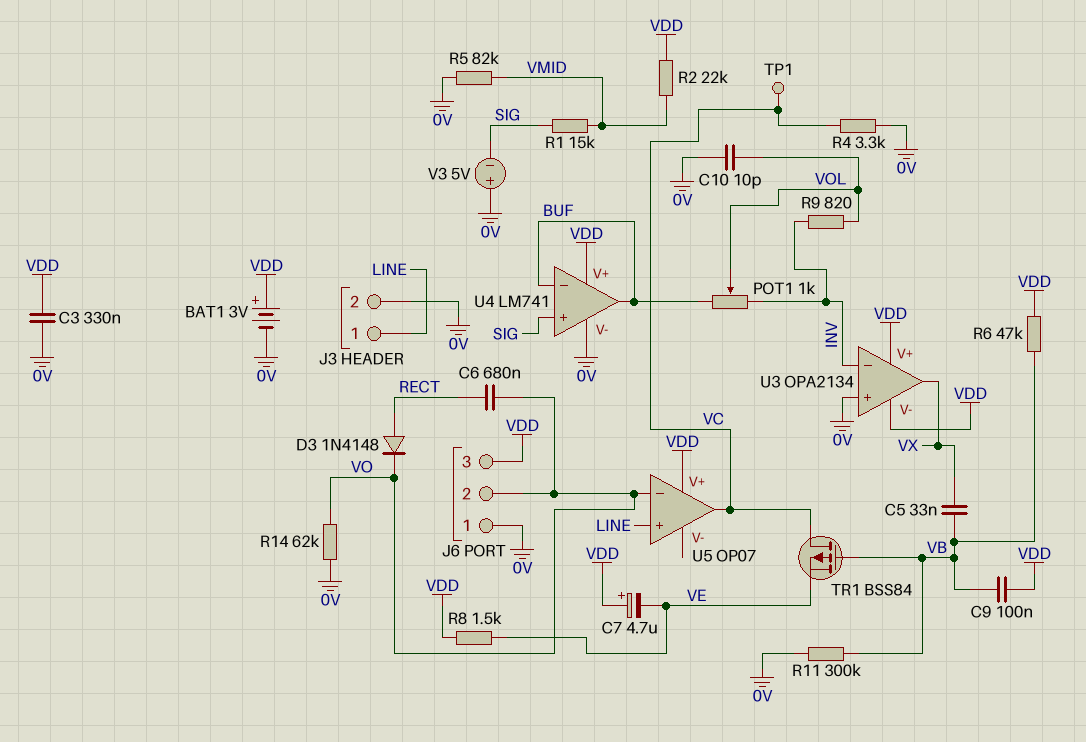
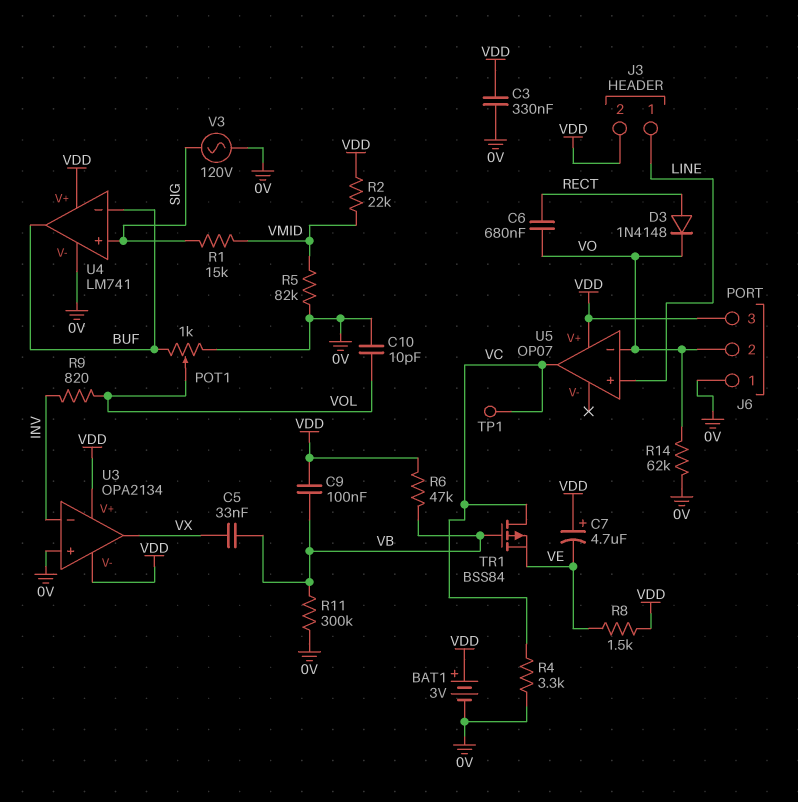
J3 pin 2: 0V -> VDD
POT1: 1k (BUF, INV, wiper VOL) -> 1k (0V, BUF, wiper VOL)
V3: 5V (plus 0V, minus SIG) -> AC 120V (0V, SIG)

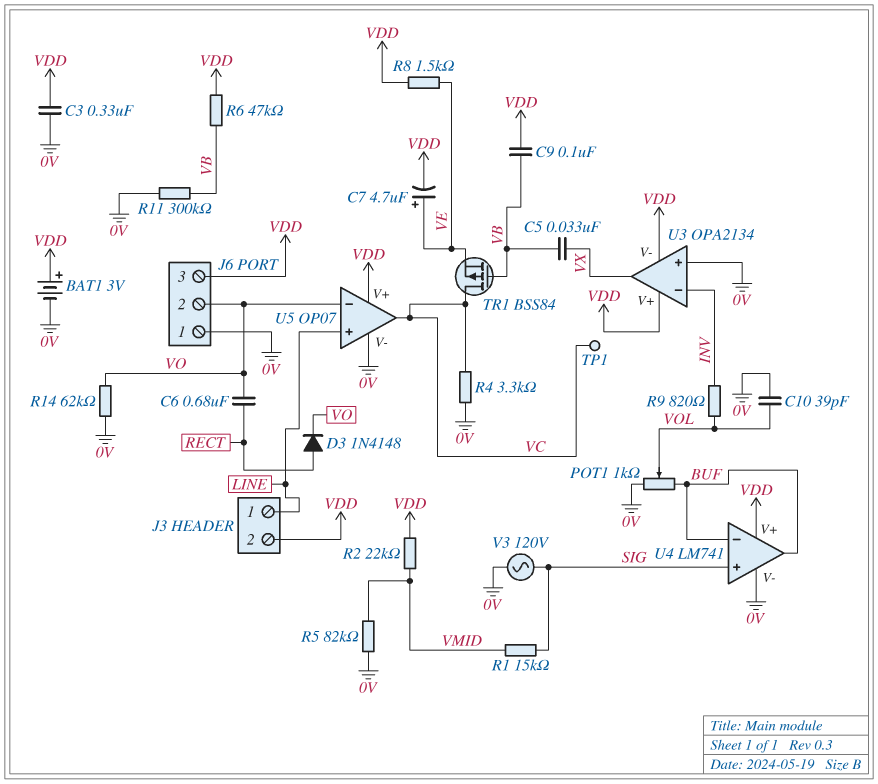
C7: 4.7uF (plus VDD, minus VE) -> 4.7uF (plus VE, minus VDD)
C10: 10pF (0V, VOL) -> 39pF (0V, VOL)
U5 pin V-: none -> 0V

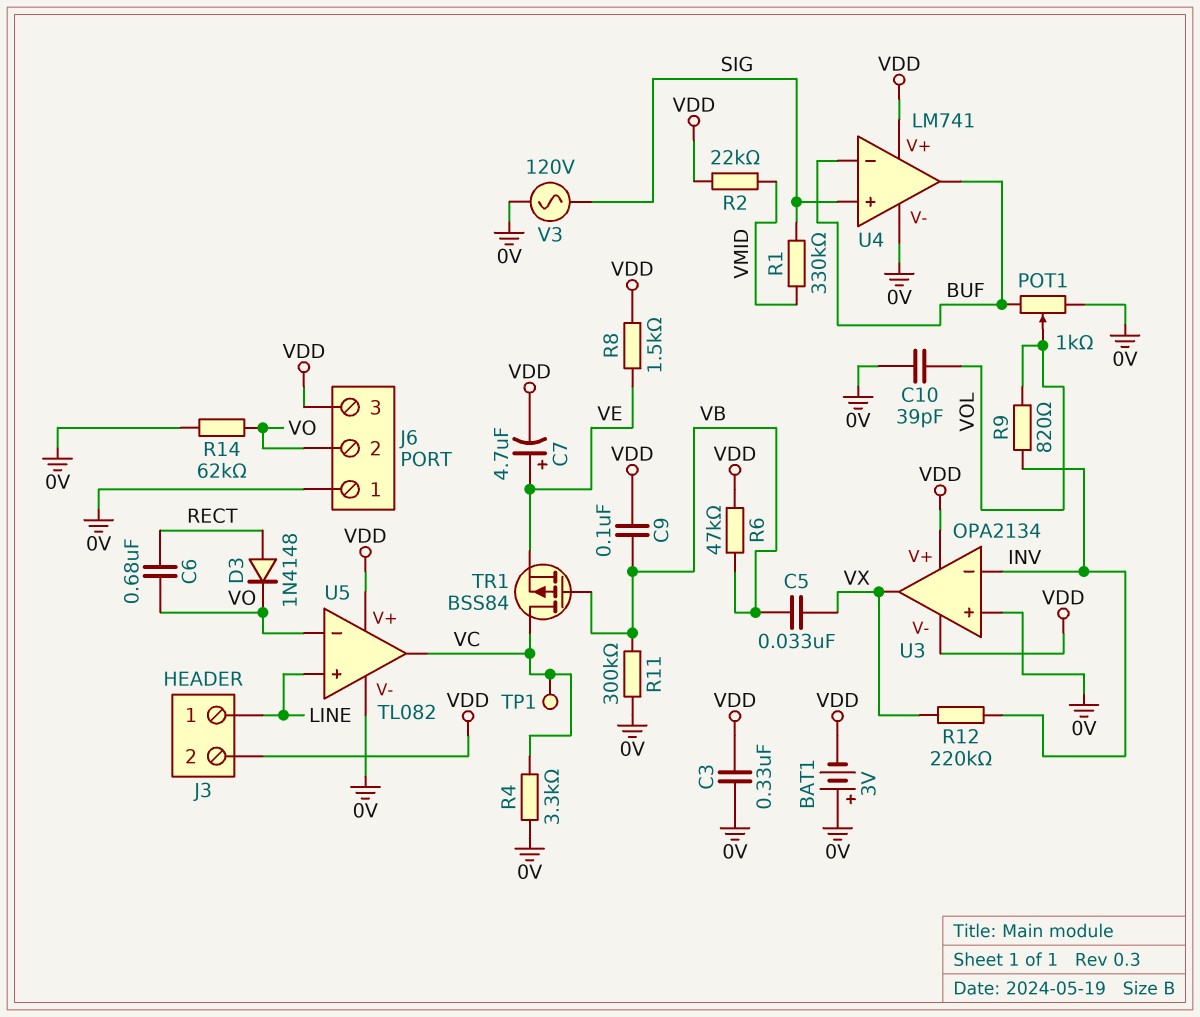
BAT1: 3V (plus VDD, minus 0V) -> 3V (plus 0V, minus VDD)
R1: 15k (SIG, VMID) -> 330k (SIG, VMID)
R5: 82k (0V, VMID) -> none
R12: none -> 220k (INV, VX)
U5: OP07 -> TL082

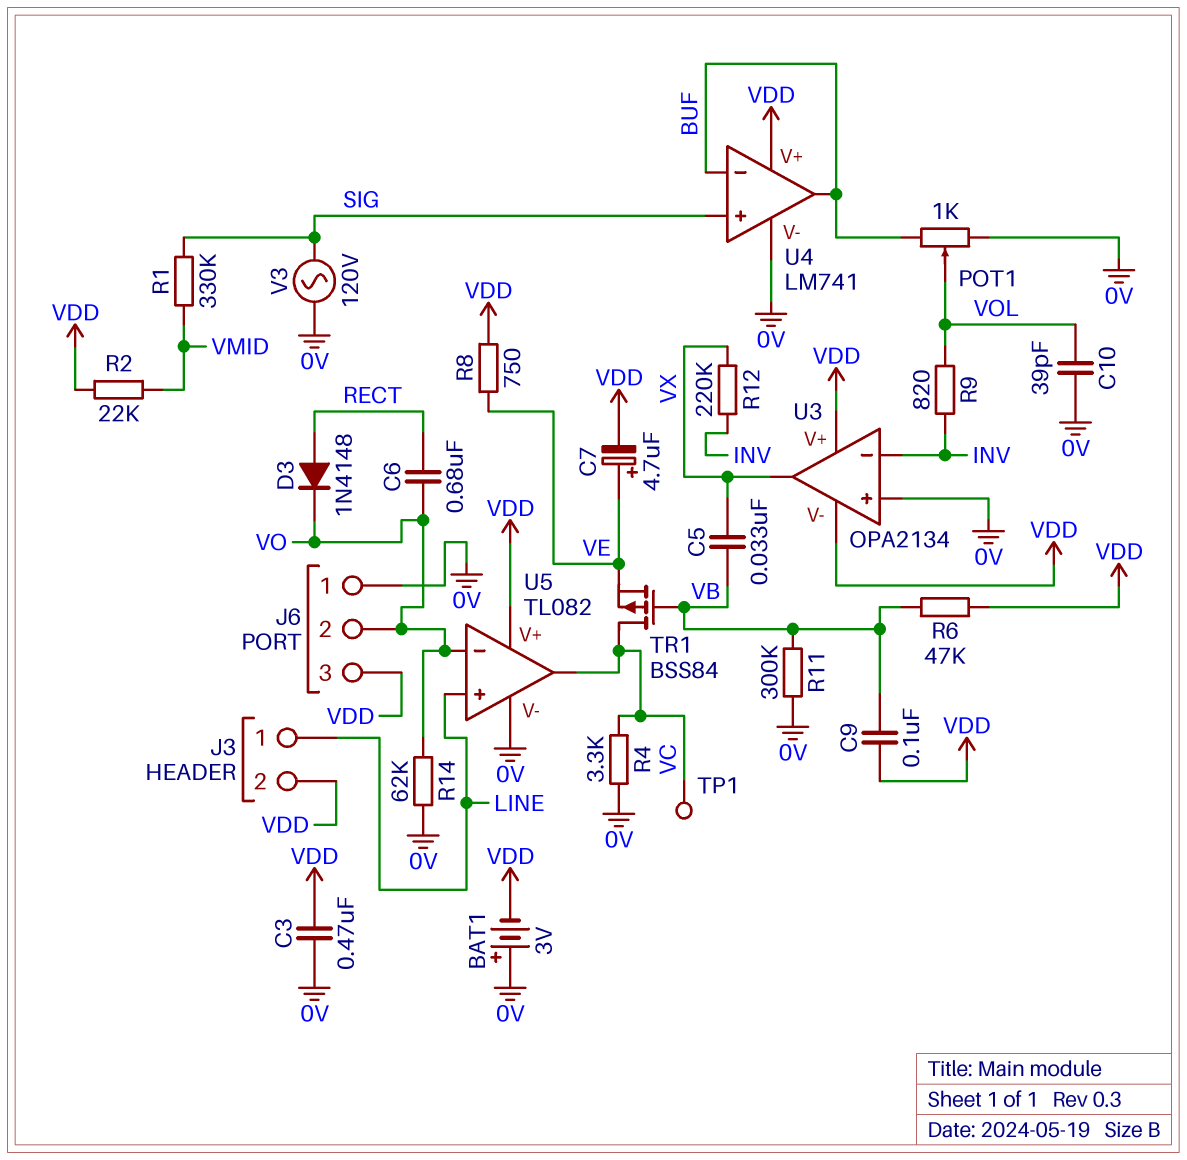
C3: 330nF (0V, VDD) -> 470nF (0V, VDD)
R8: 1.5k (VDD, VE) -> 750 (VDD, VE)

